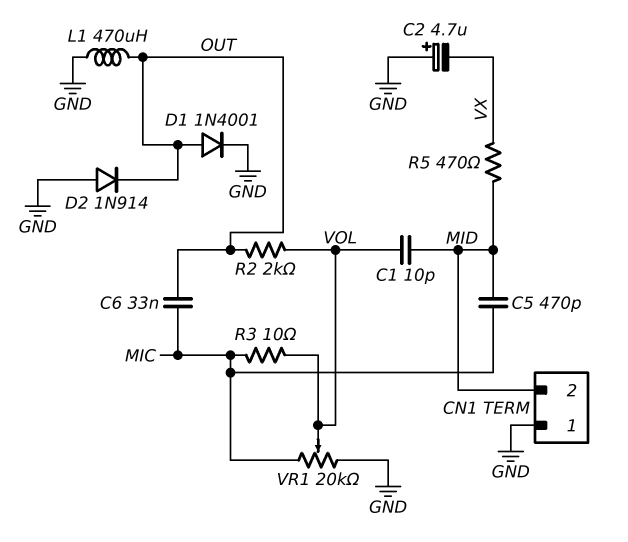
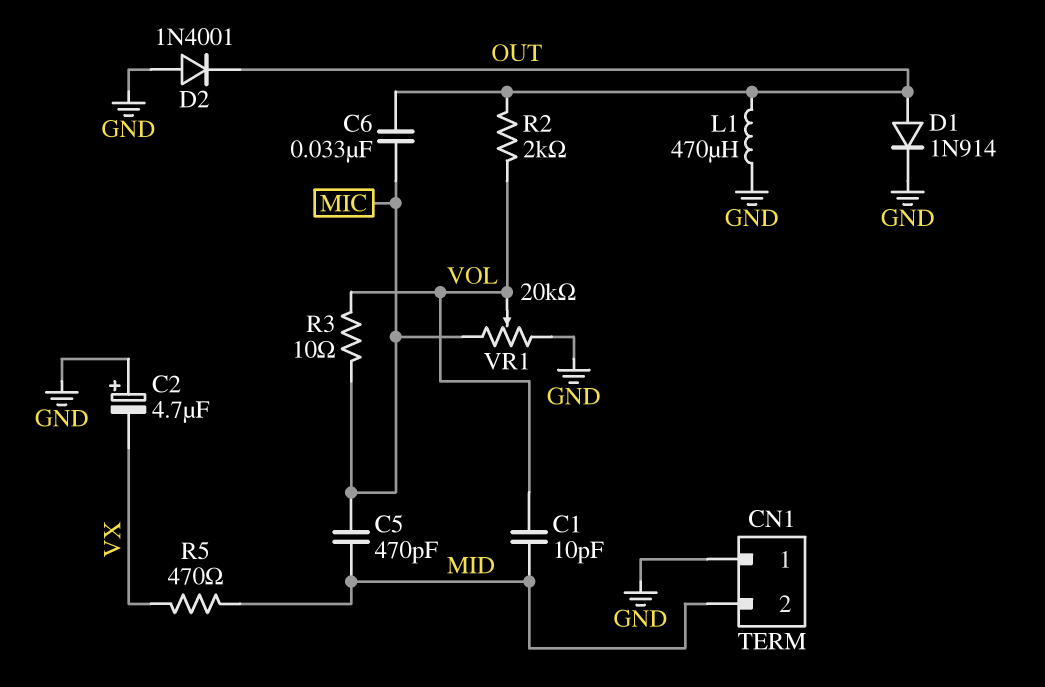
D1: diode 1N4001 (A OUT, K GND) -> diode 1N914 (A OUT, K GND)
D2: diode 1N914 (A GND, K OUT) -> diode 1N4001 (A GND, K OUT)

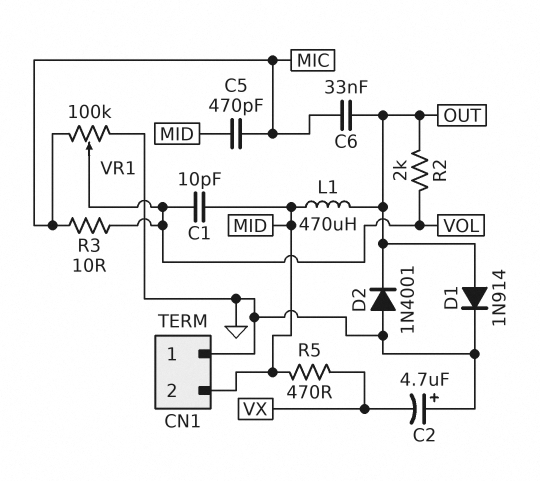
L1: 470uH (GND, OUT) -> 470uH (MID, OUT)
VR1: 20k (GND, MIC, wiper VOL) -> 100k (GND, MIC, wiper VOL)

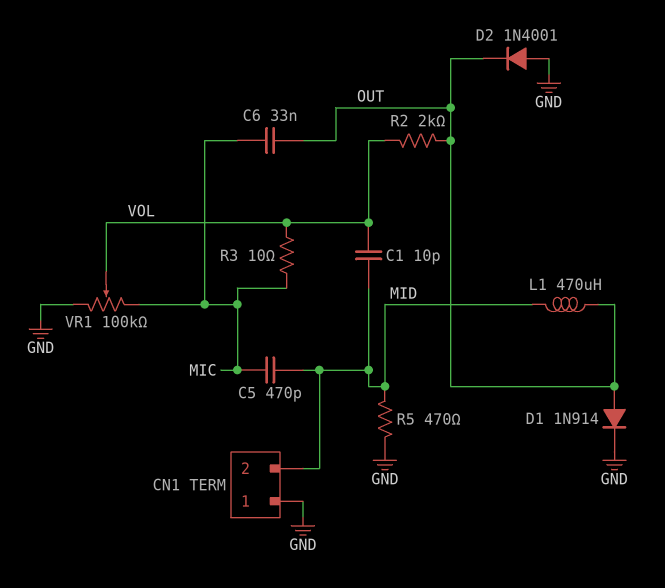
C2: 4.7uF (plus GND, minus VX) -> none
R5: 470 (MID, VX) -> 470 (GND, MID)

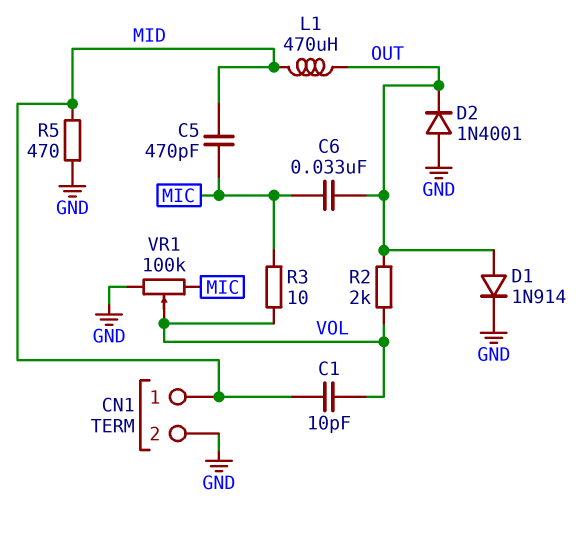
CN1 pin 1: GND -> MID
CN1 pin 2: MID -> GND

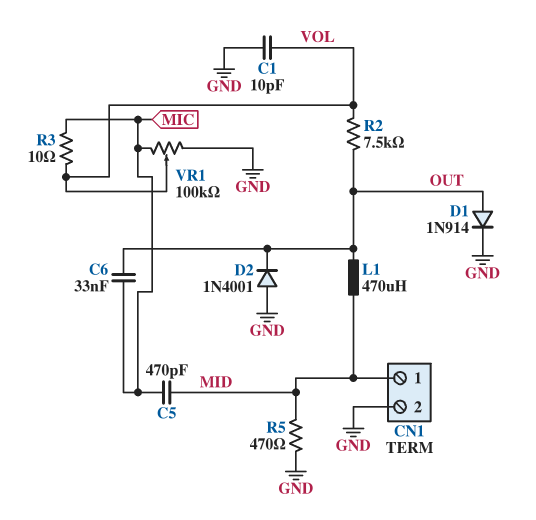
C1: 10pF (MID, VOL) -> 10pF (GND, VOL)
R2: 2k (OUT, VOL) -> 7.5k (OUT, VOL)

